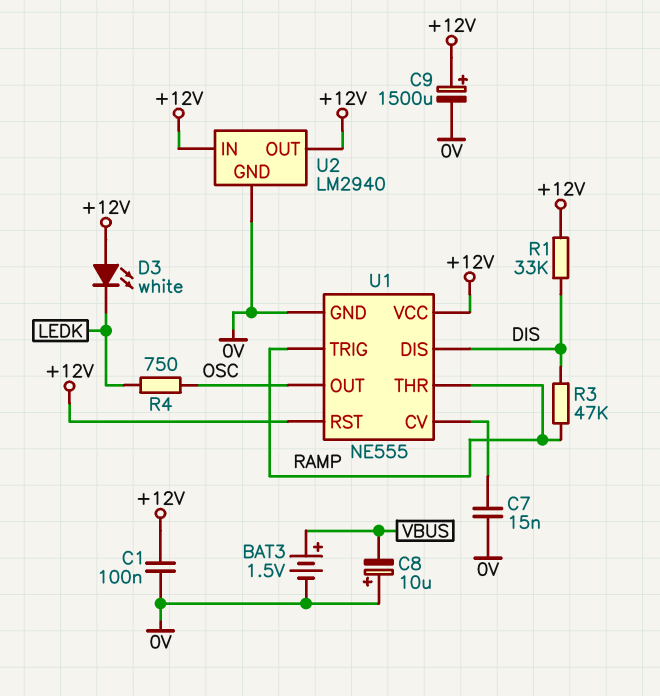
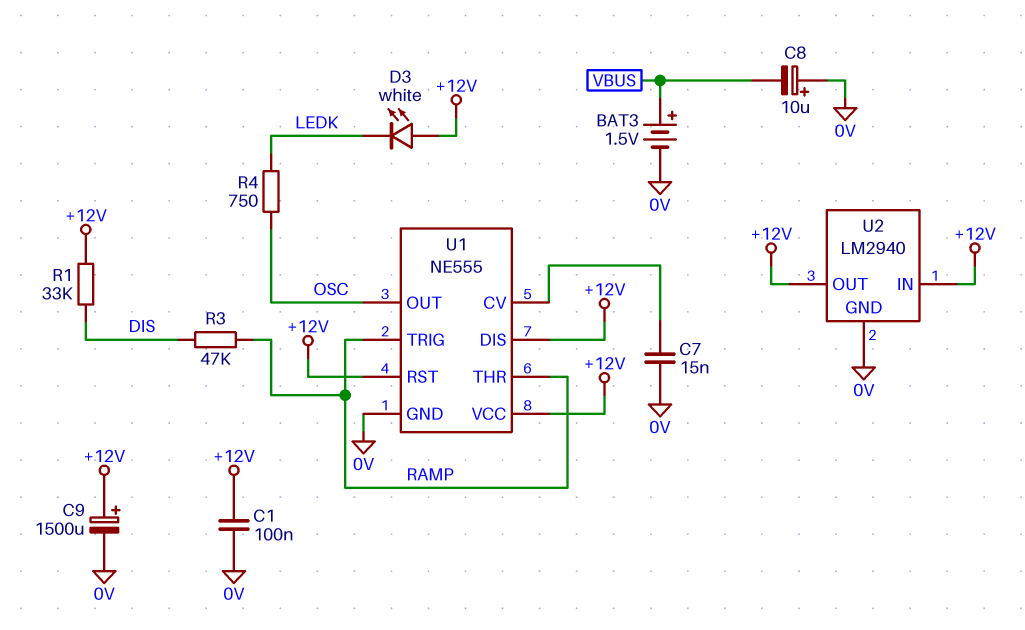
U1 pin DIS: DIS -> +12V

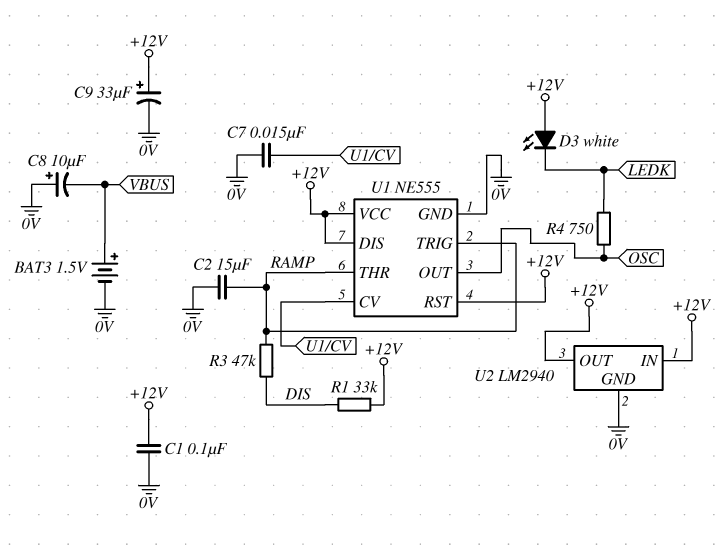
C2: none -> 15uF (0V, RAMP)
C9: 1500uF (plus +12V, minus 0V) -> 33uF (plus +12V, minus 0V)

